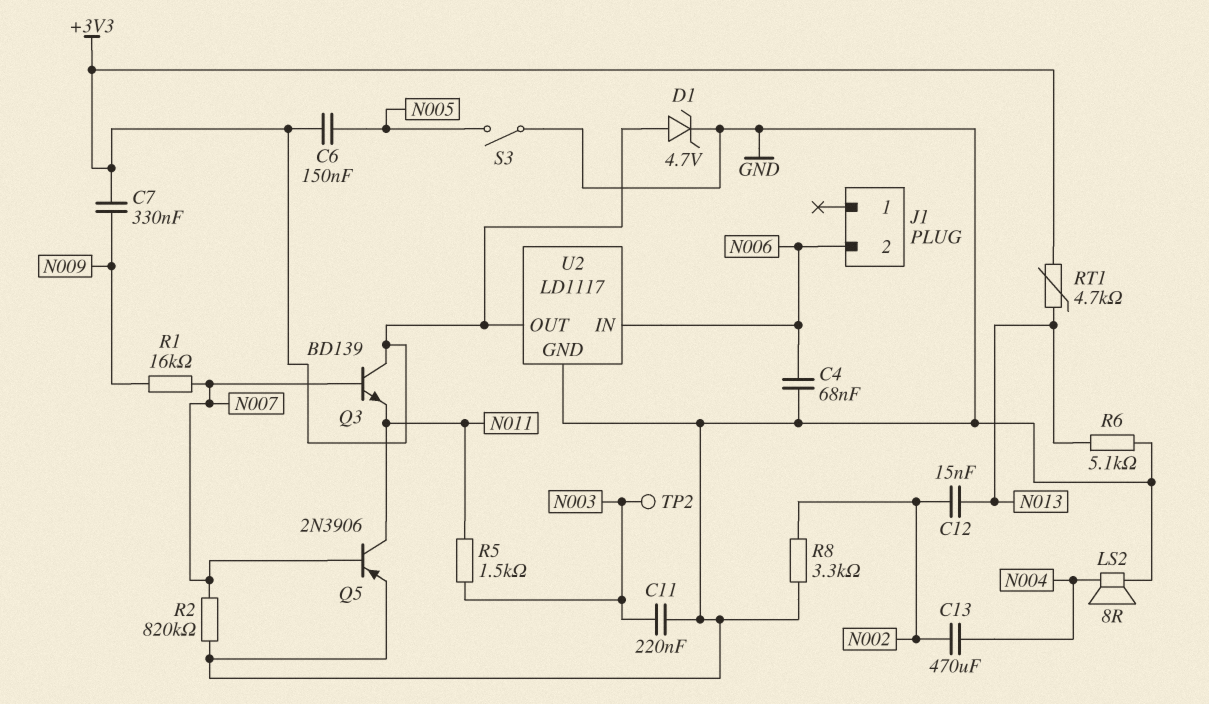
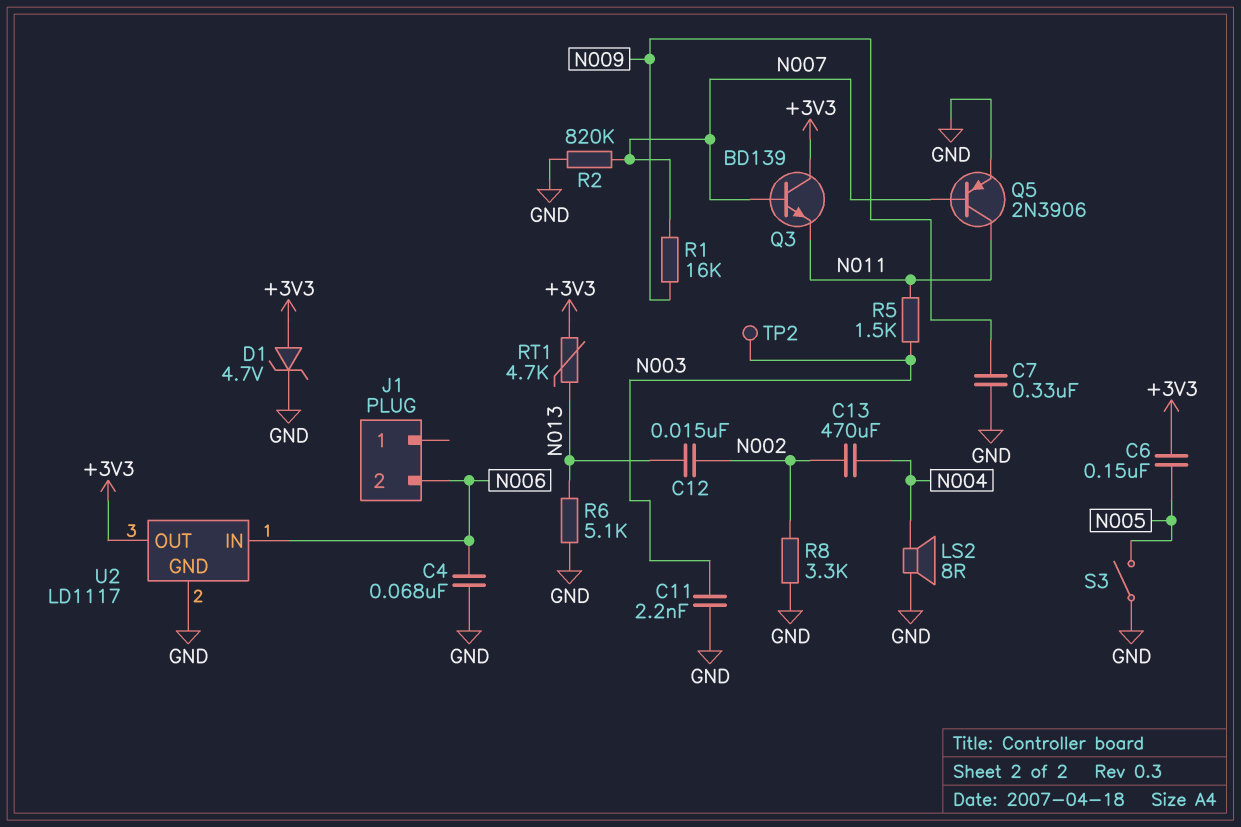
C7: 330nF (+3V3, N009) -> 330nF (GND, N009)
C11: 220nF (GND, N003) -> 2.2nF (GND, N003)

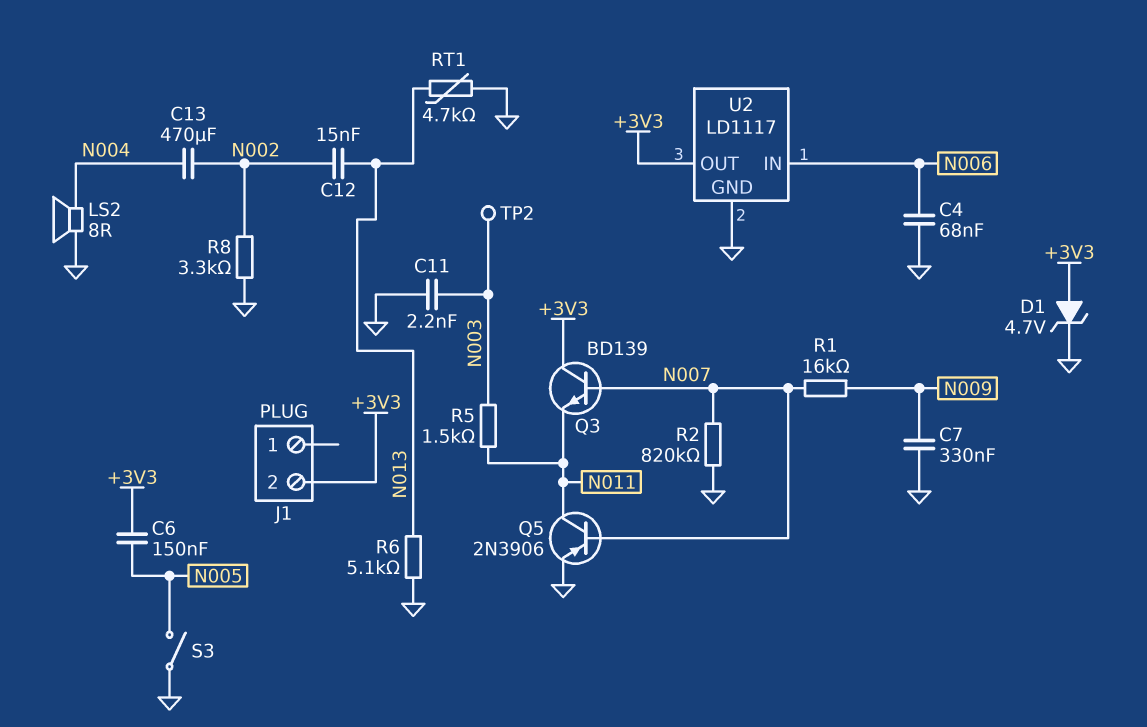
J1 pin 2: N006 -> +3V3
RT1: 4.7k (+3V3, N013) -> 4.7k (GND, N013)

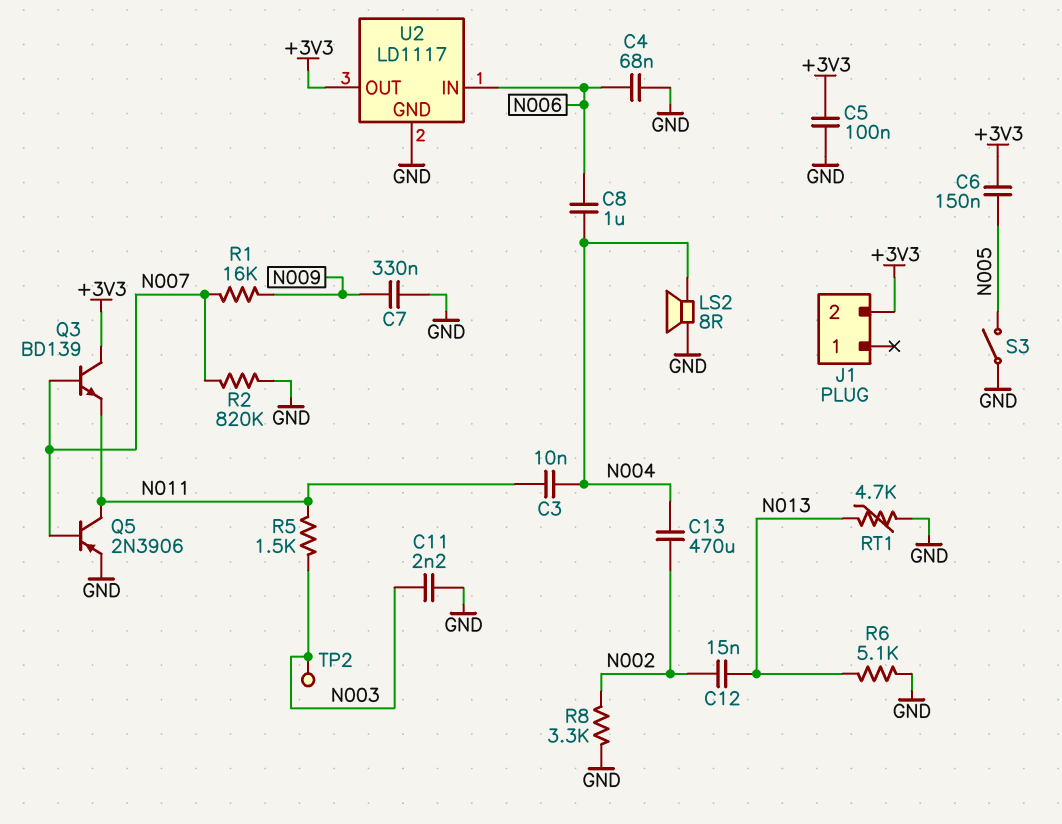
C3: none -> 10nF (N004, N011)
C5: none -> 100nF (+3V3, GND)
C8: none -> 1uF (N004, N006)
D1: zener 4.7V (A +3V3, K GND) -> none

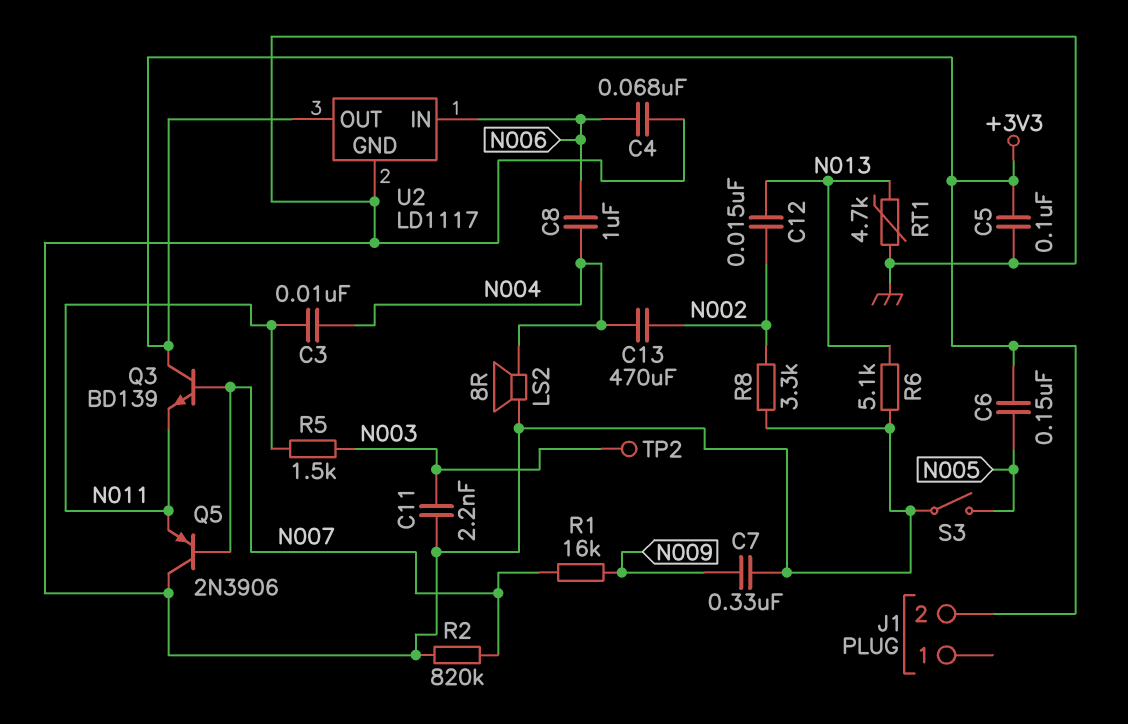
Q5: PNP 2N3906 (B N007, C N011, E GND) -> PNP 2N3906 (B N007, C GND, E N011)

